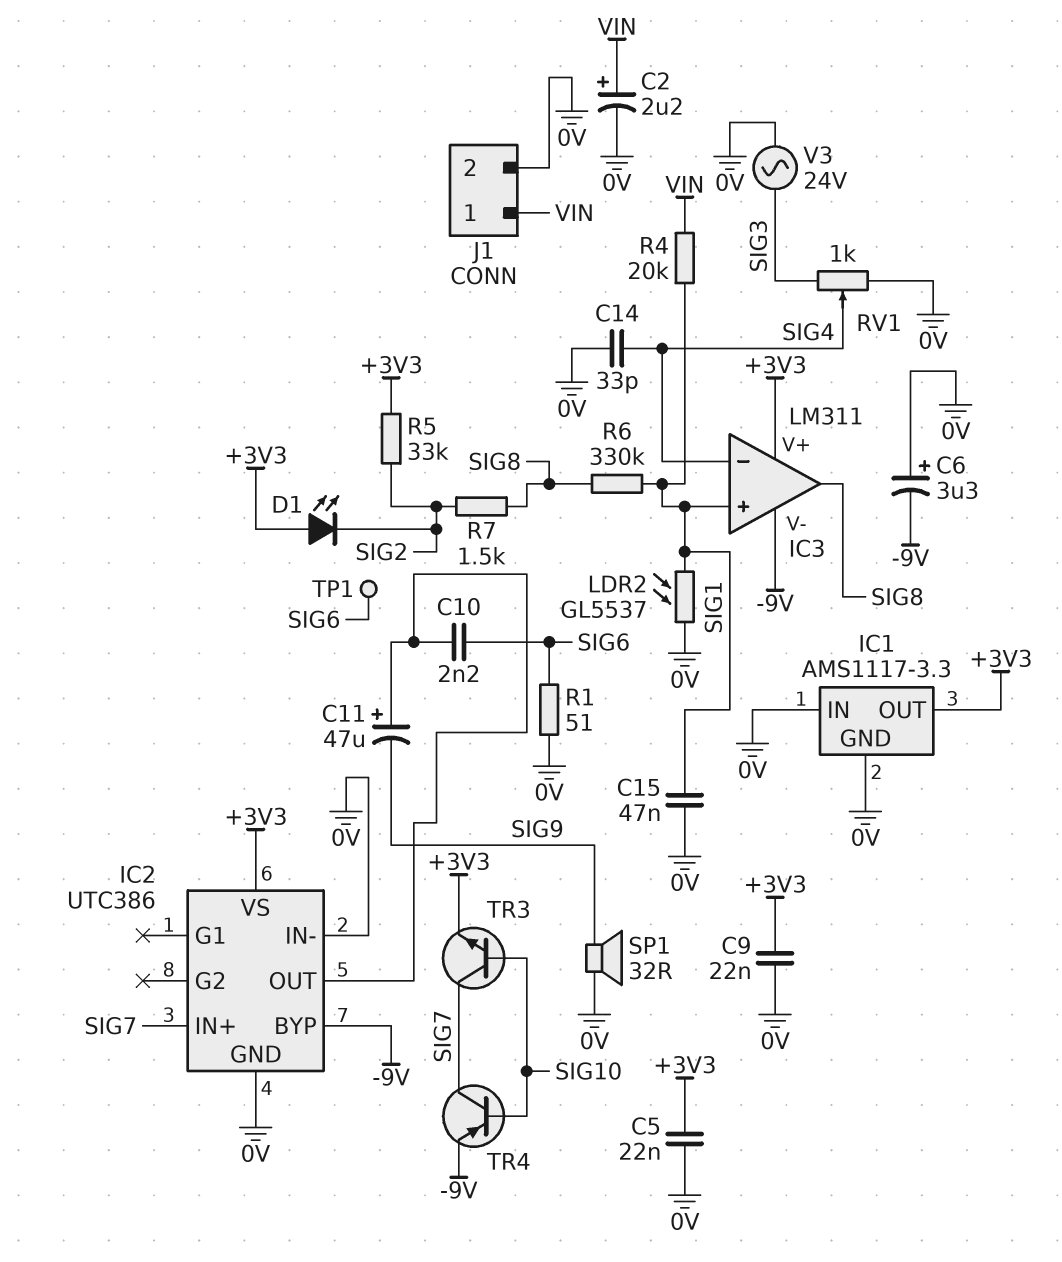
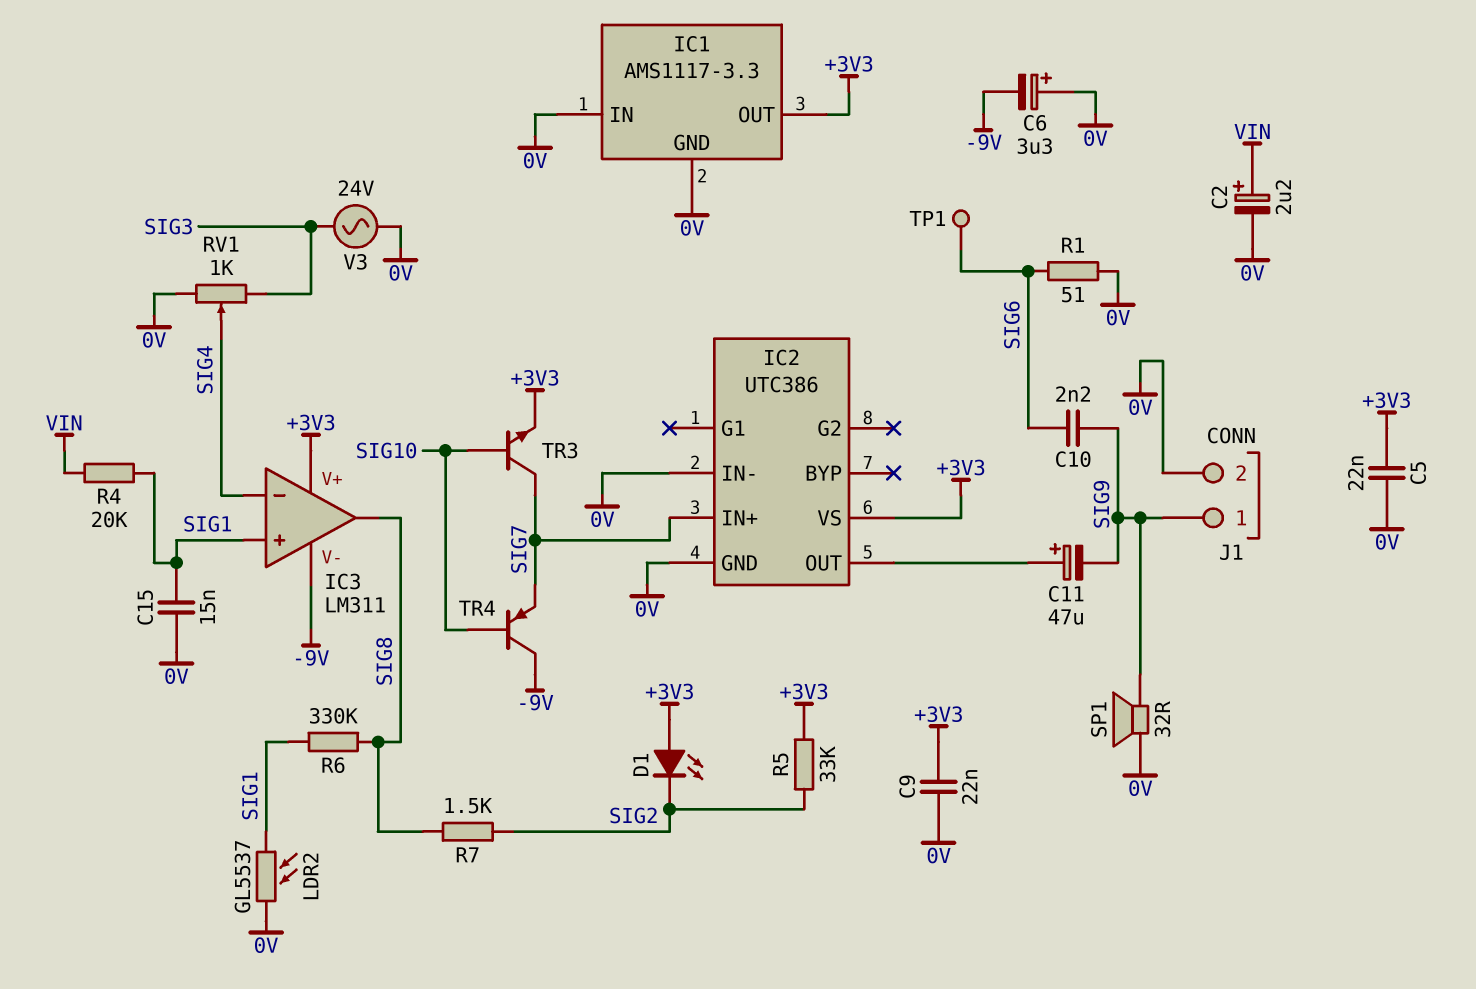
C10: 2.2nF (IC2/OUT, SIG6) -> 2.2nF (SIG6, SIG9)
C14: 33pF (0V, SIG4) -> none
C15: 47nF (0V, SIG1) -> 15nF (0V, SIG1)
IC2 pin BYP: -9V -> none
J1 pin 1: VIN -> SIG9
TR4: PNP (B SIG10, C SIG7, E -9V) -> PNP (B SIG10, C -9V, E SIG7)

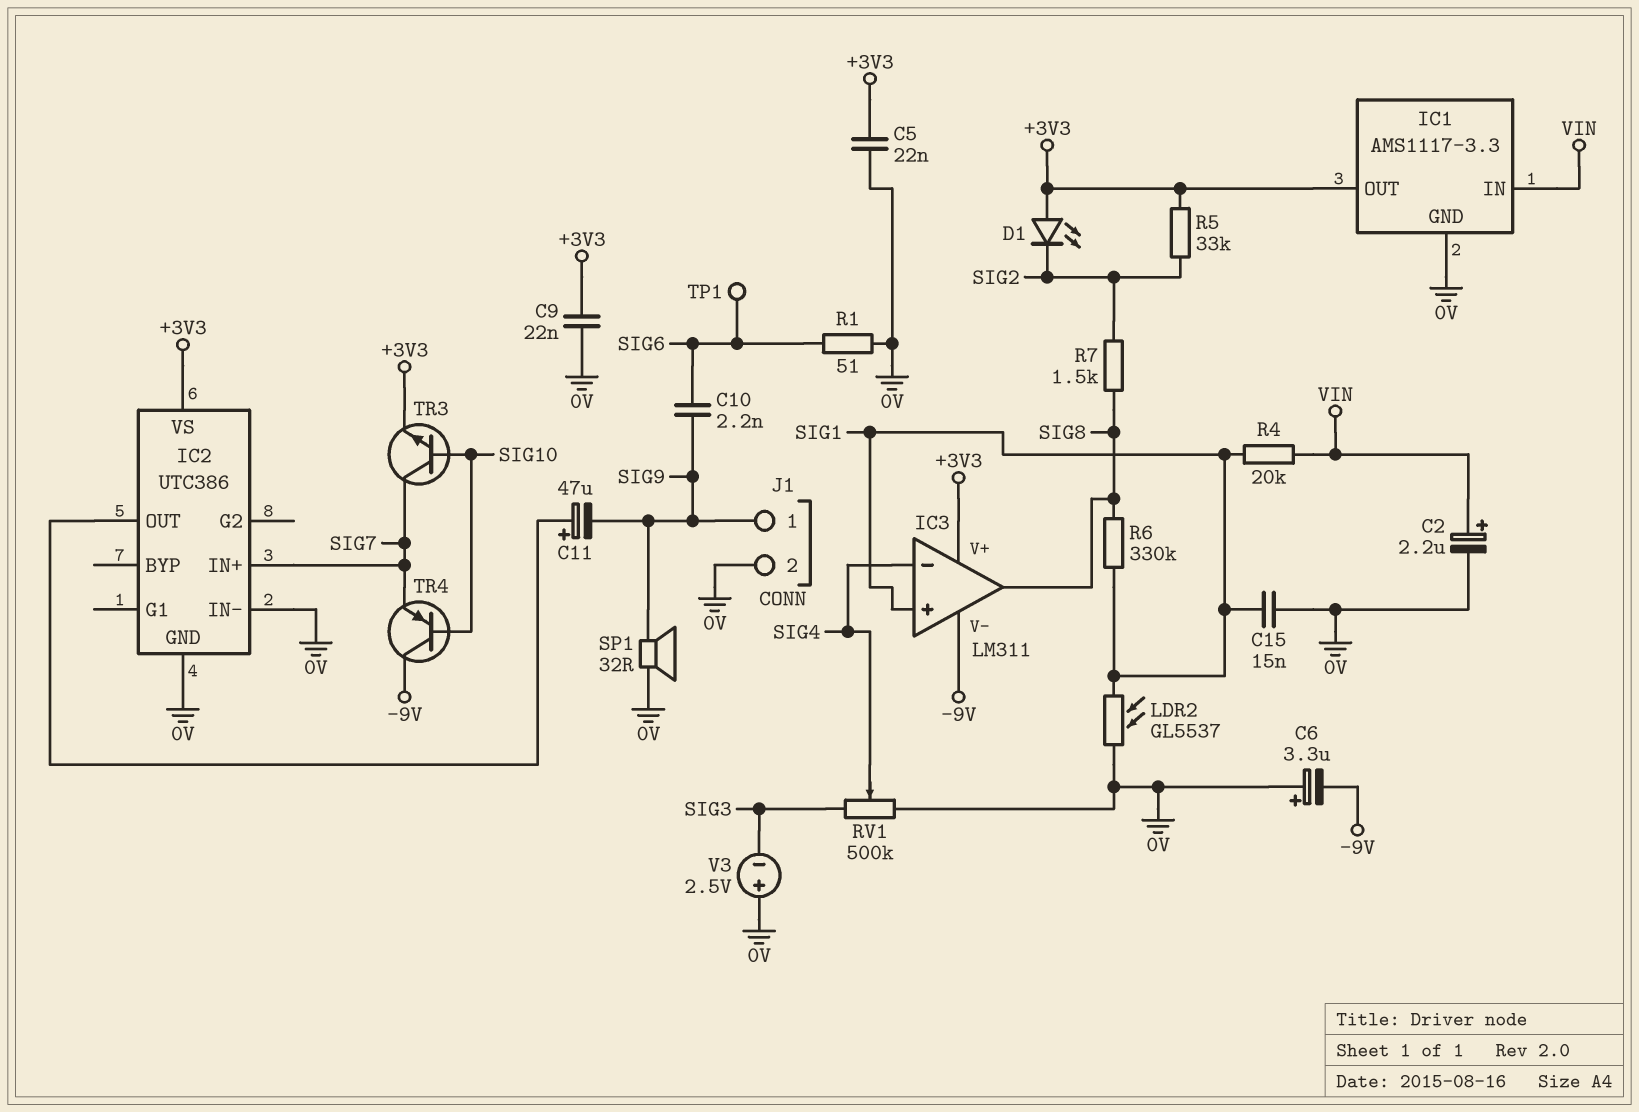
IC1 pin IN: 0V -> VIN
RV1: 1k (0V, SIG3, wiper SIG4) -> 500k (0V, SIG3, wiper SIG4)
V3: AC 24V (0V, SIG3) -> 2.5V (plus 0V, minus SIG3)

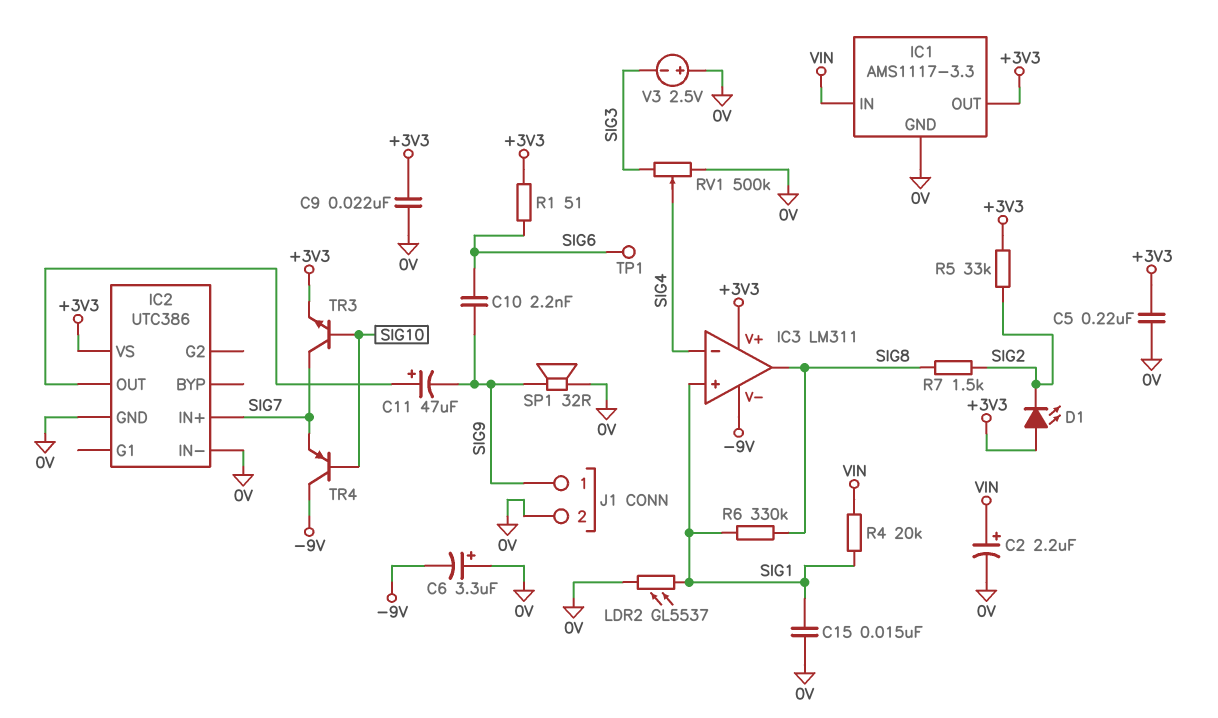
C5: 22nF (+3V3, 0V) -> 220nF (+3V3, 0V)
R1: 51 (0V, SIG6) -> 51 (+3V3, SIG6)

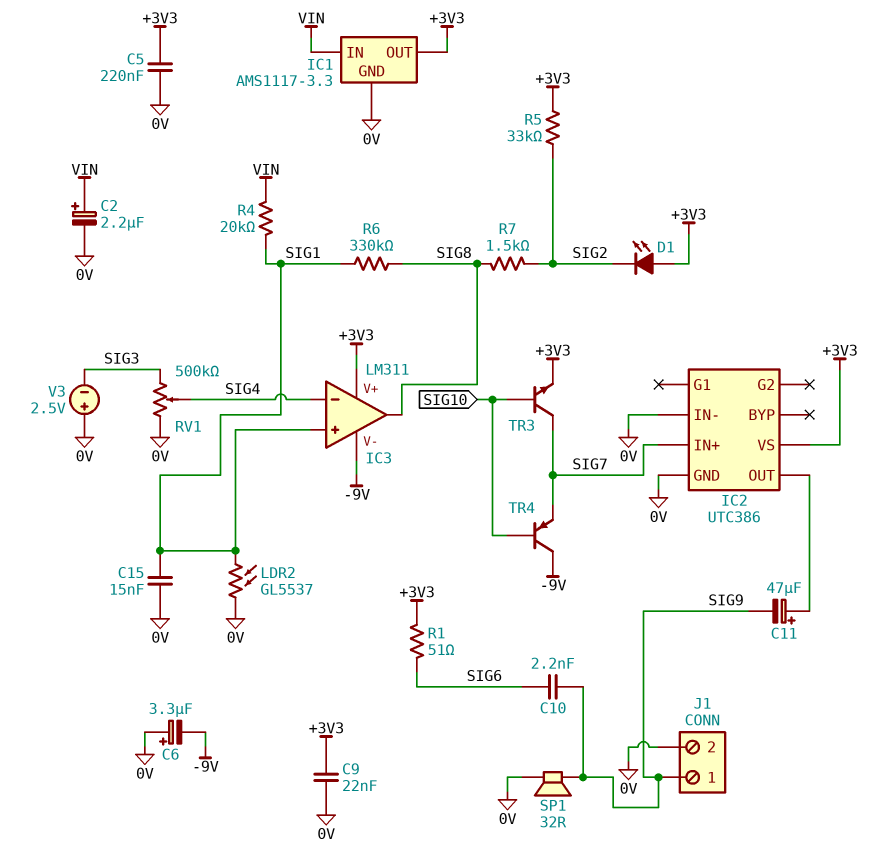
TP1: test point (SIG6) -> none

